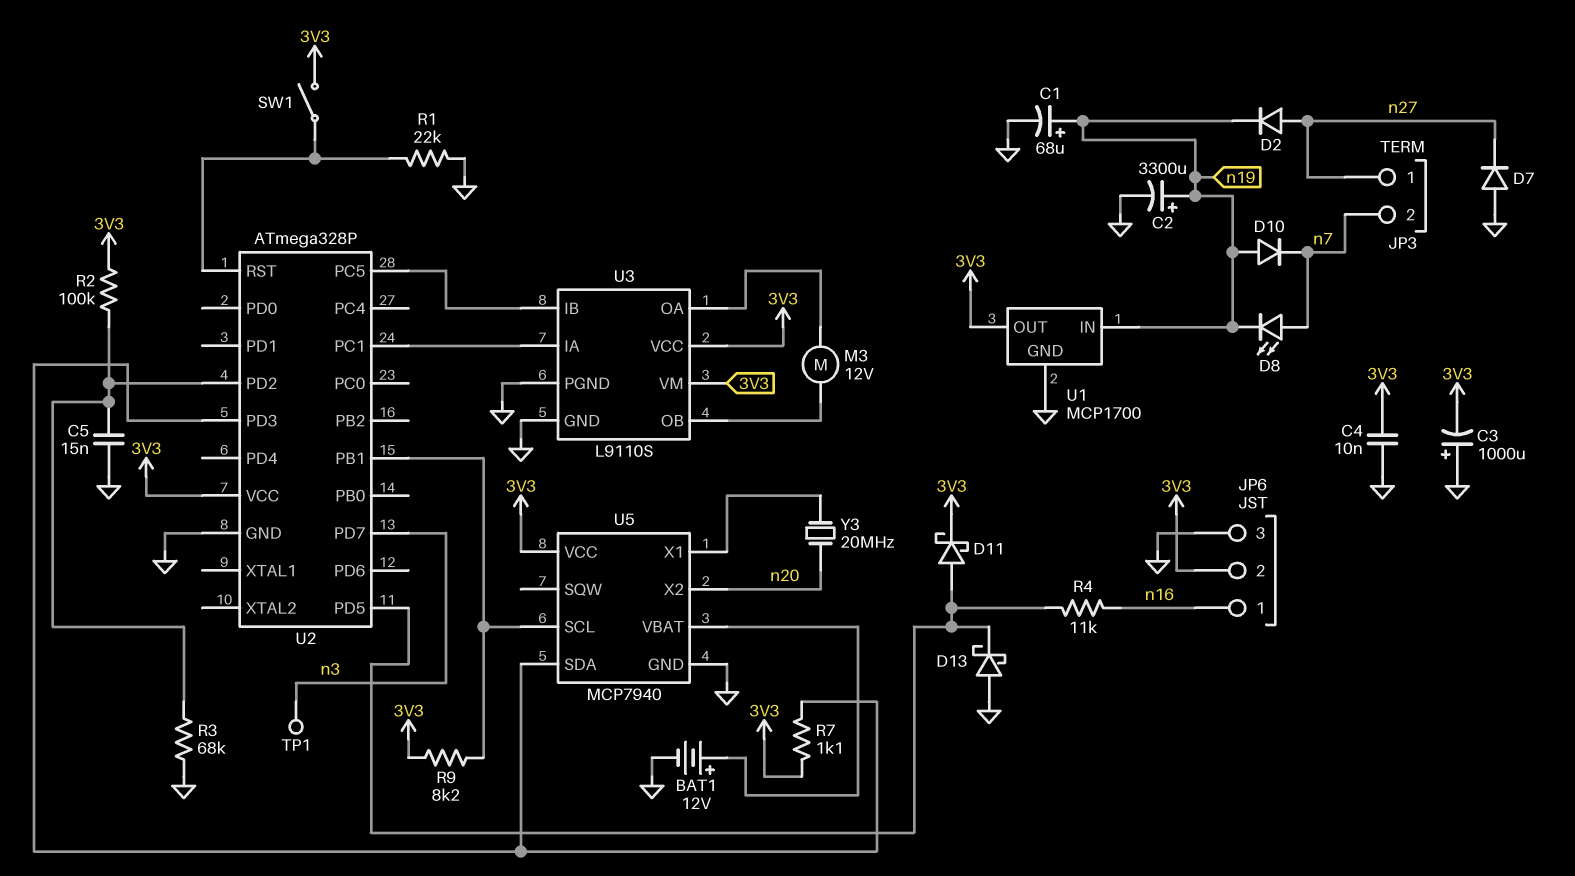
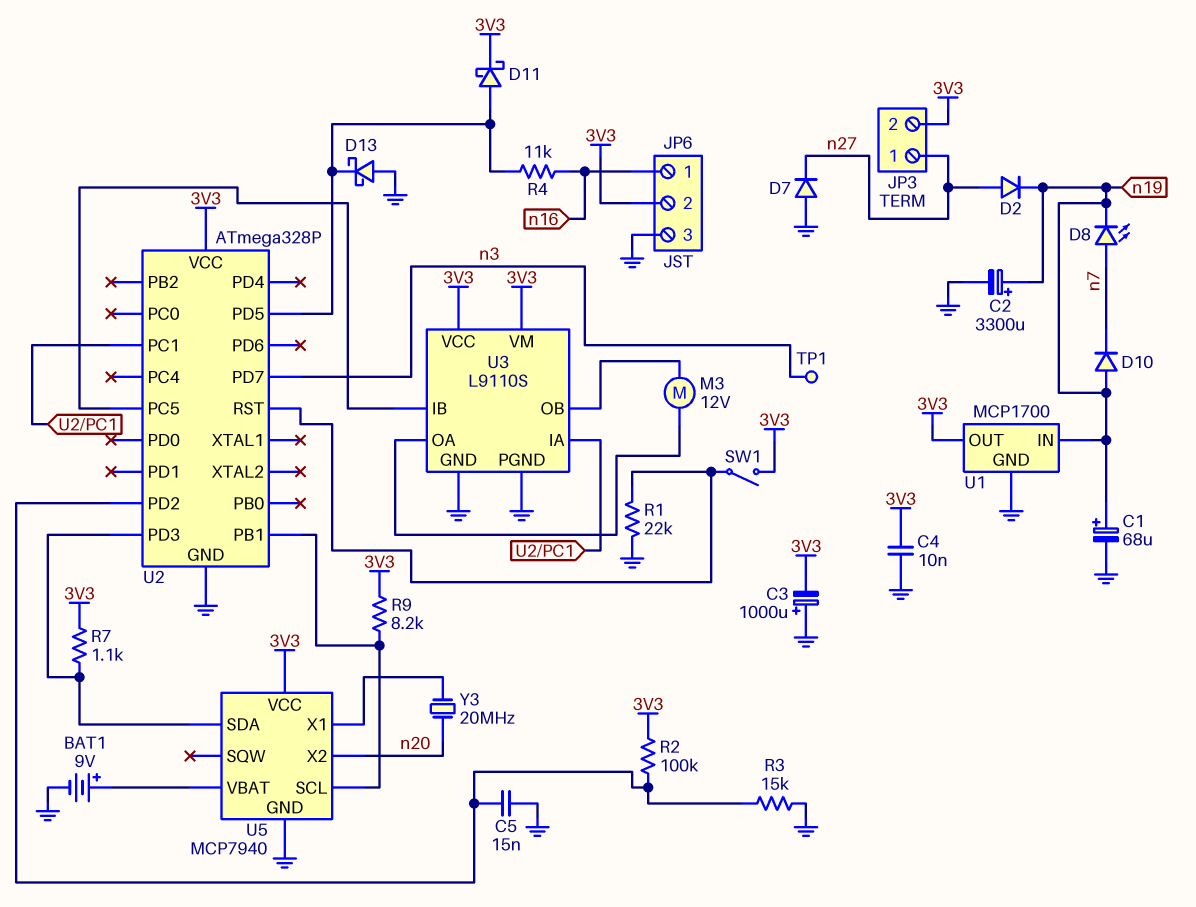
BAT1: 12V (plus U5/VBAT, minus GND) -> 9V (plus U5/VBAT, minus GND)
JP3 pin 2: n7 -> 3V3
R3: 68k (GND, U2/PD2) -> 15k (GND, U2/PD2)

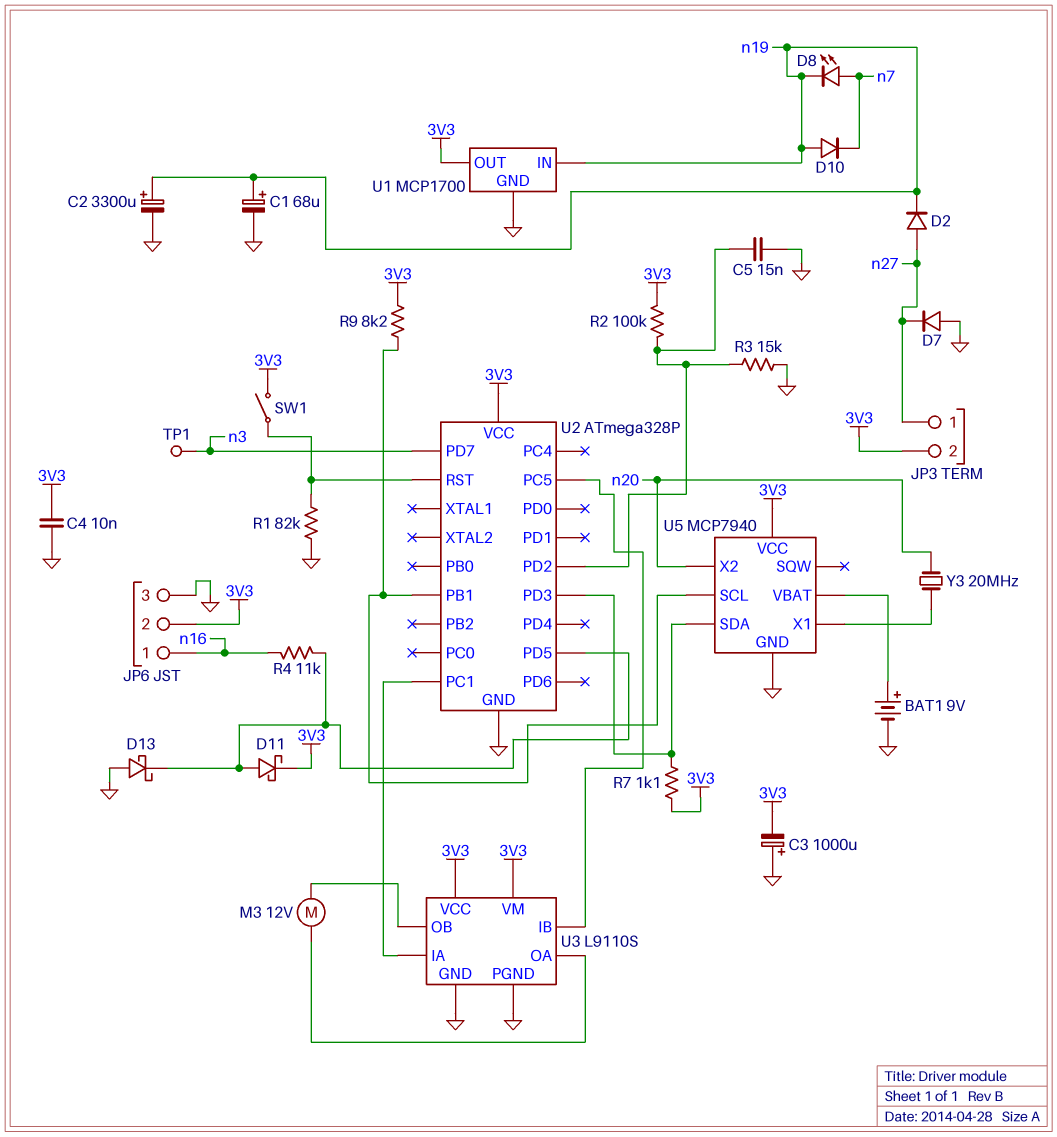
R1: 22k (GND, U2/RST) -> 82k (GND, U2/RST)

